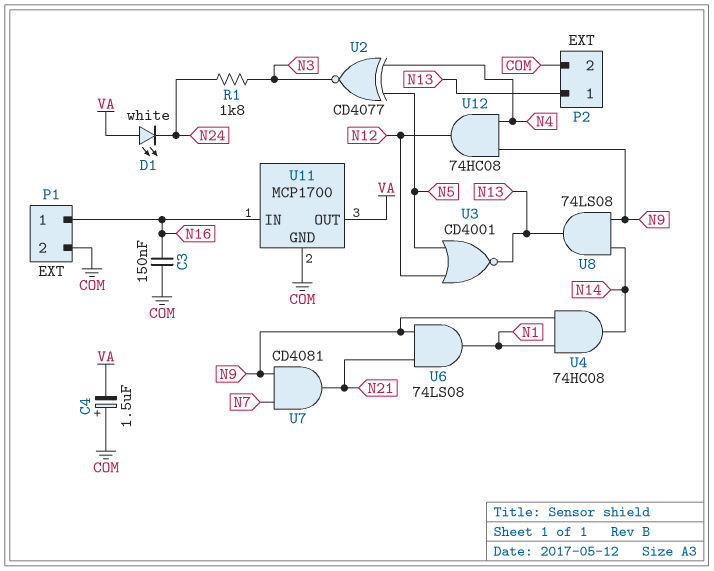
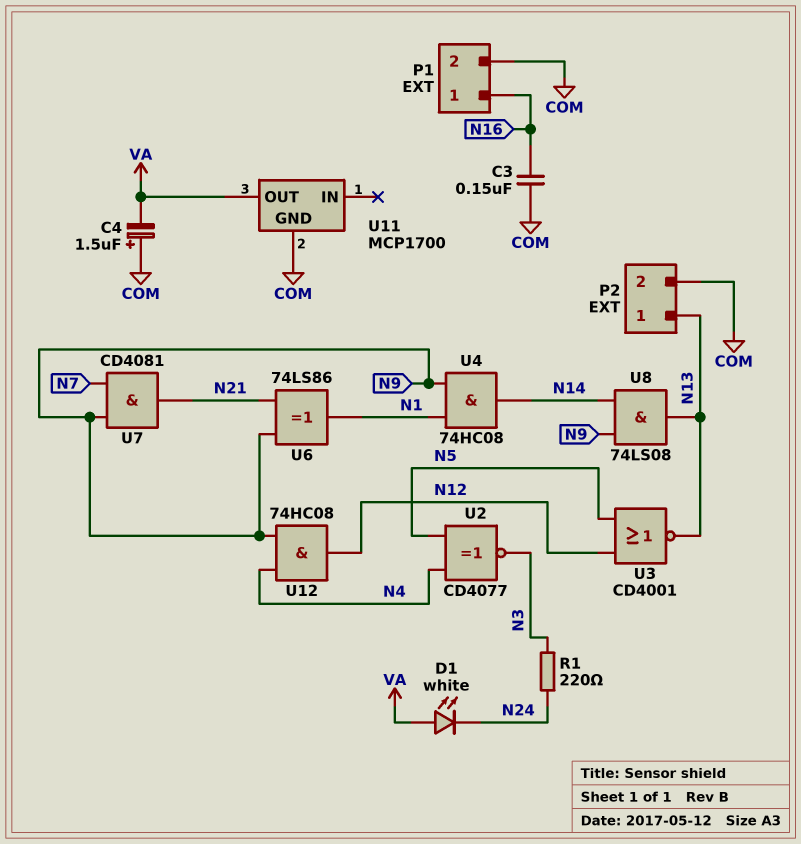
R1: 1.8k (N3, N24) -> 220 (N3, N24)
U6: AND 74LS08 (in N9, in N21, out N1) -> XOR 74LS86 (in N9, in N21, out N1)
U11 pin IN: N16 -> none

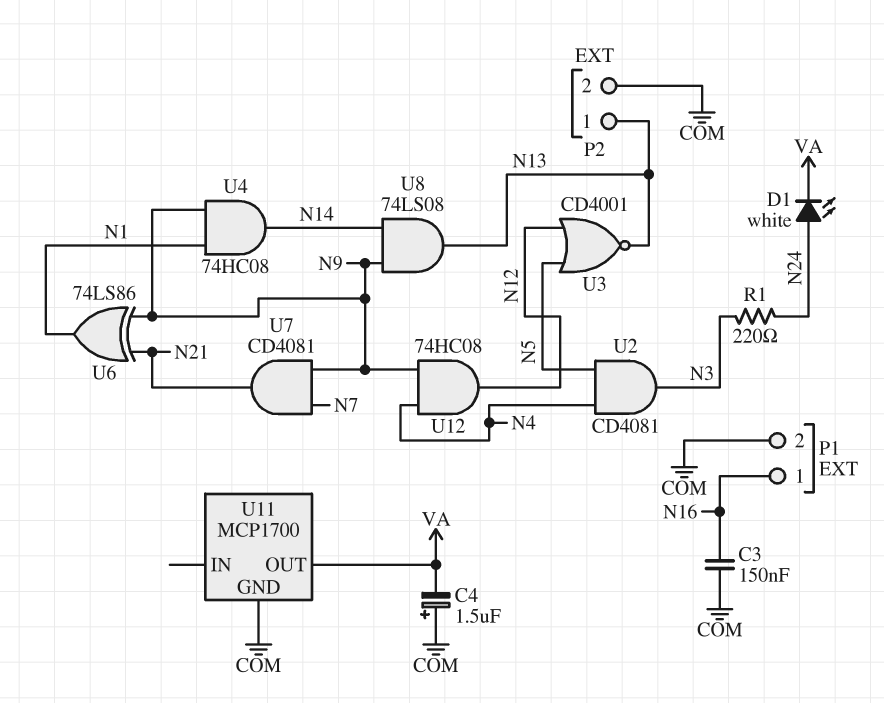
D1: LED white (A VA, K N24) -> LED white (A N24, K VA)
U2: XNOR CD4077 (in N4, in N5, out N3) -> AND CD4081 (in N4, in N5, out N3)

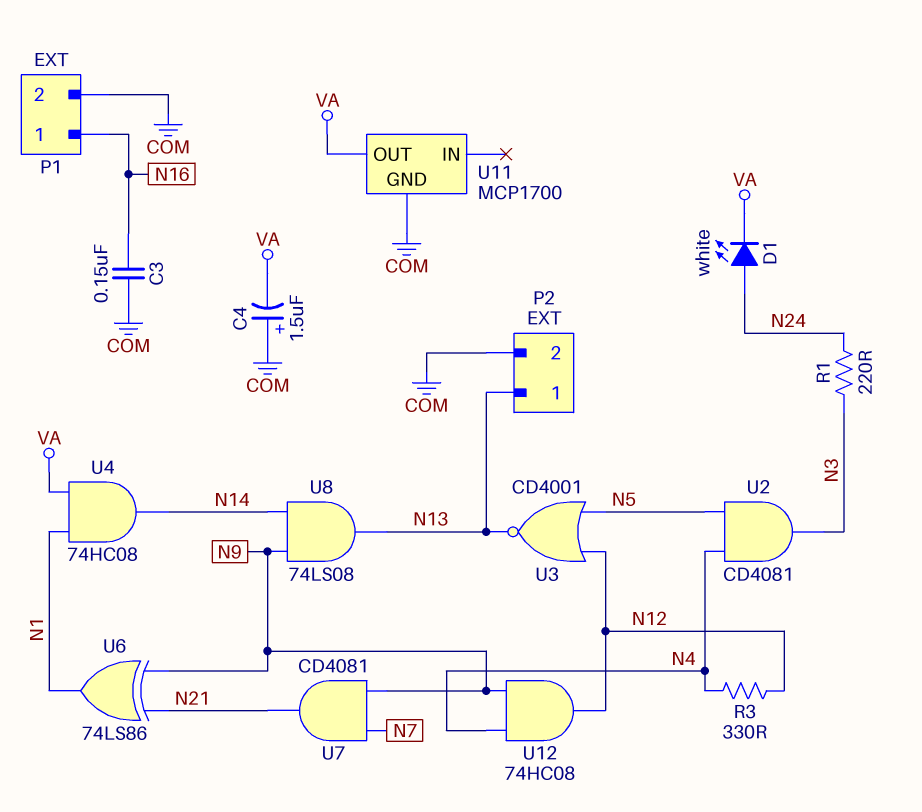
R3: none -> 330 (N4, N12)
U4: AND 74HC08 (in N1, in N9, out N14) -> AND 74HC08 (in N1, in VA, out N14)

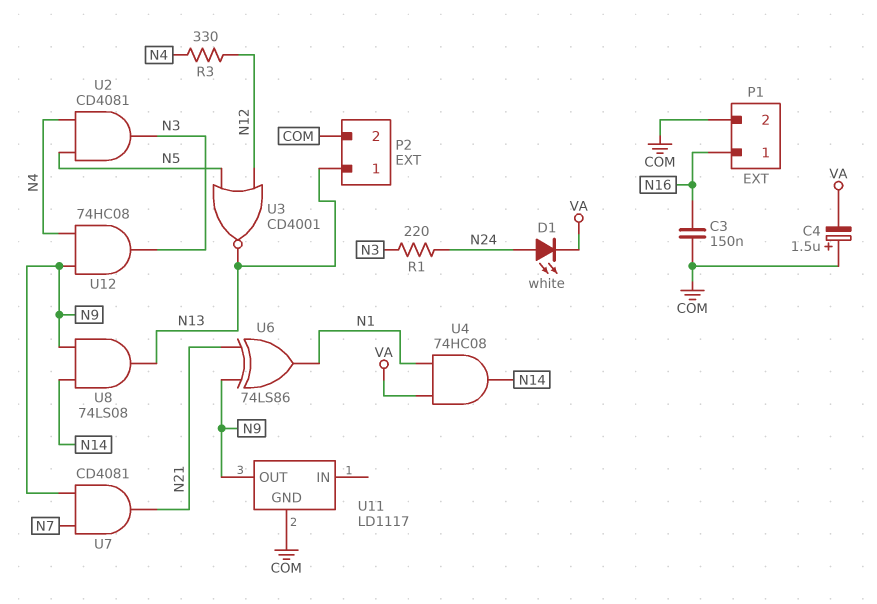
U11: MCP1700 -> LD1117
U11 pin OUT: VA -> N9
U12: AND 74HC08 (in N4, in N9, out N12) -> AND 74HC08 (in N4, in N9, out N3)

